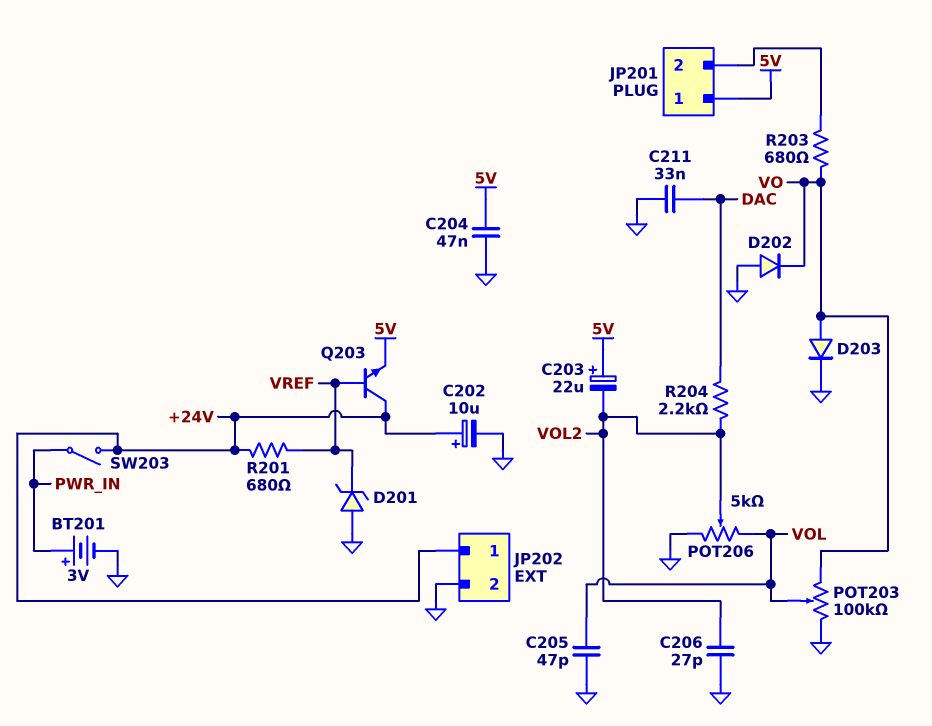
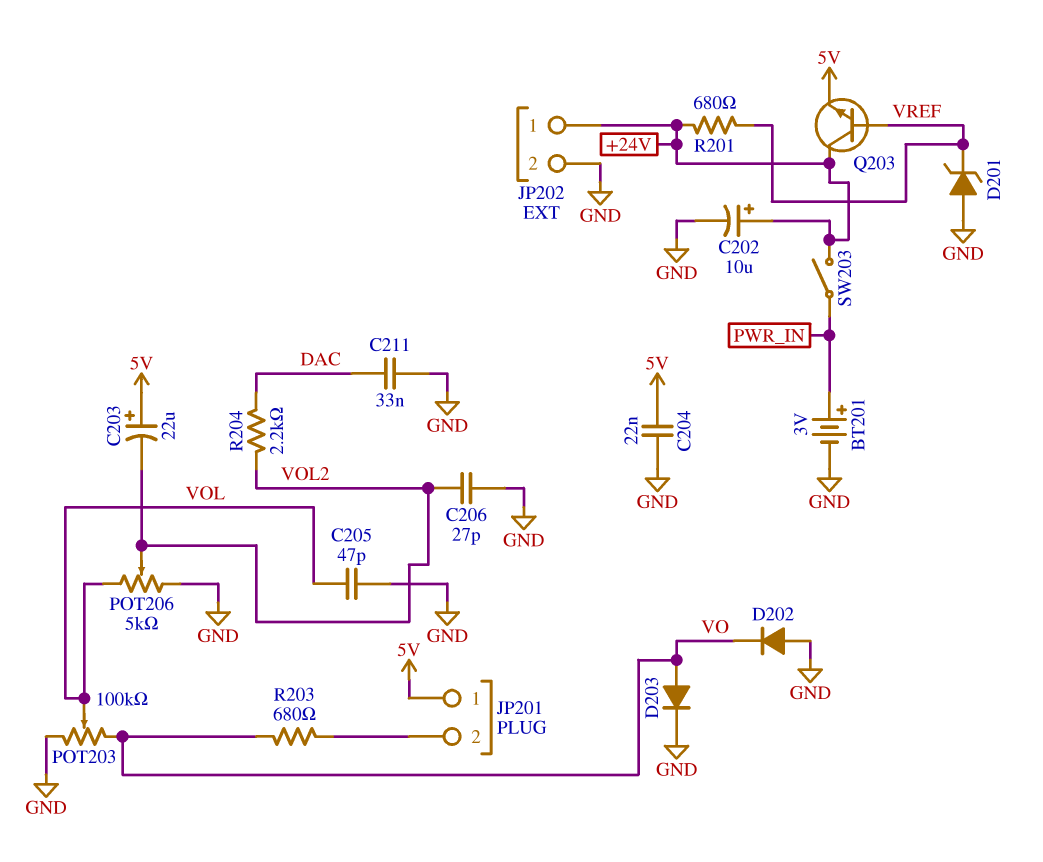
C204: 47nF (5V, GND) -> 22nF (5V, GND)

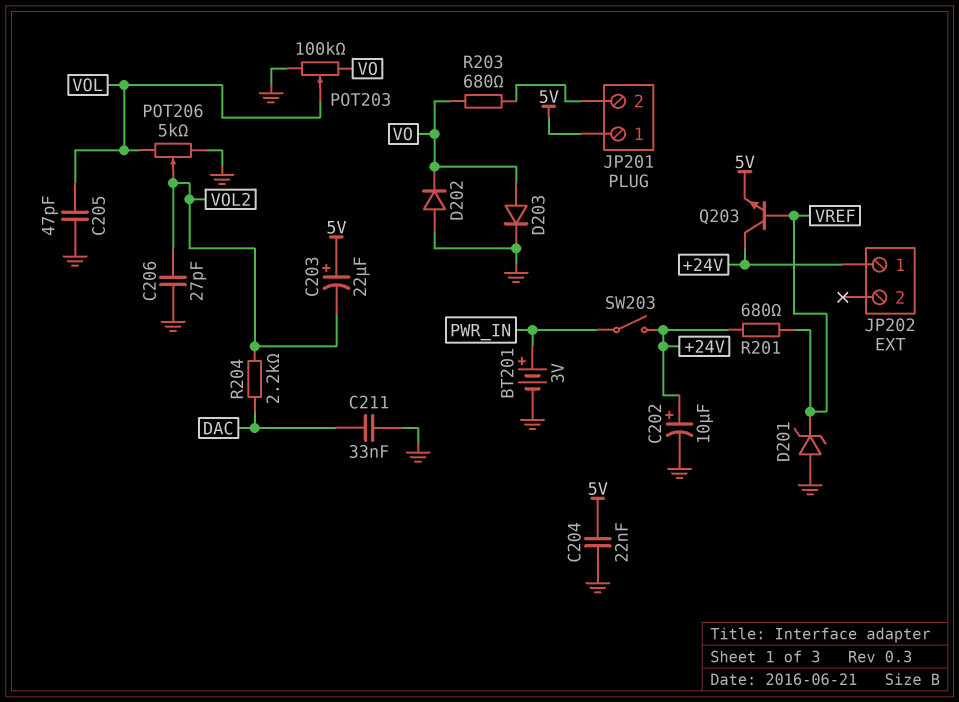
JP202 pin 2: GND -> none

